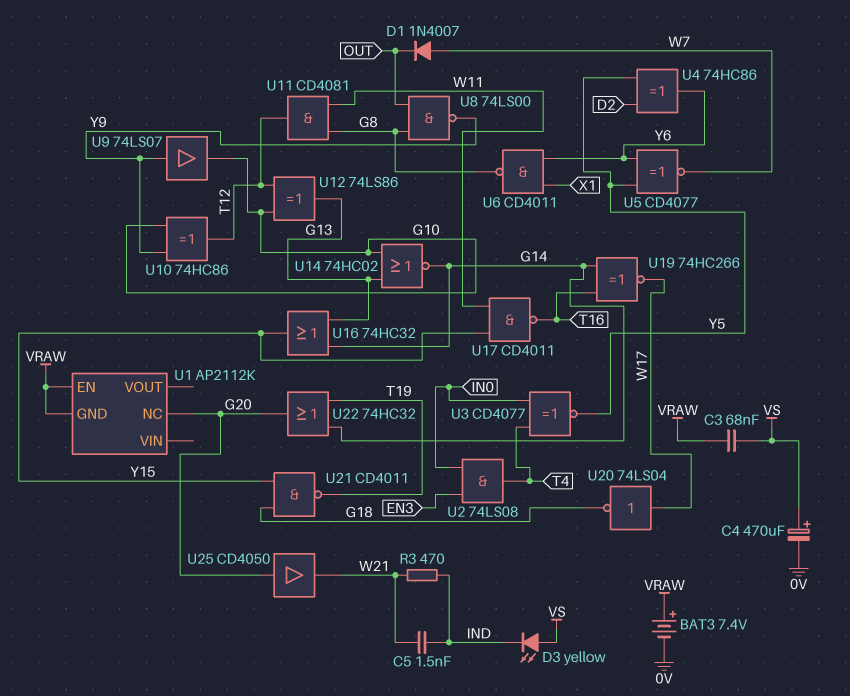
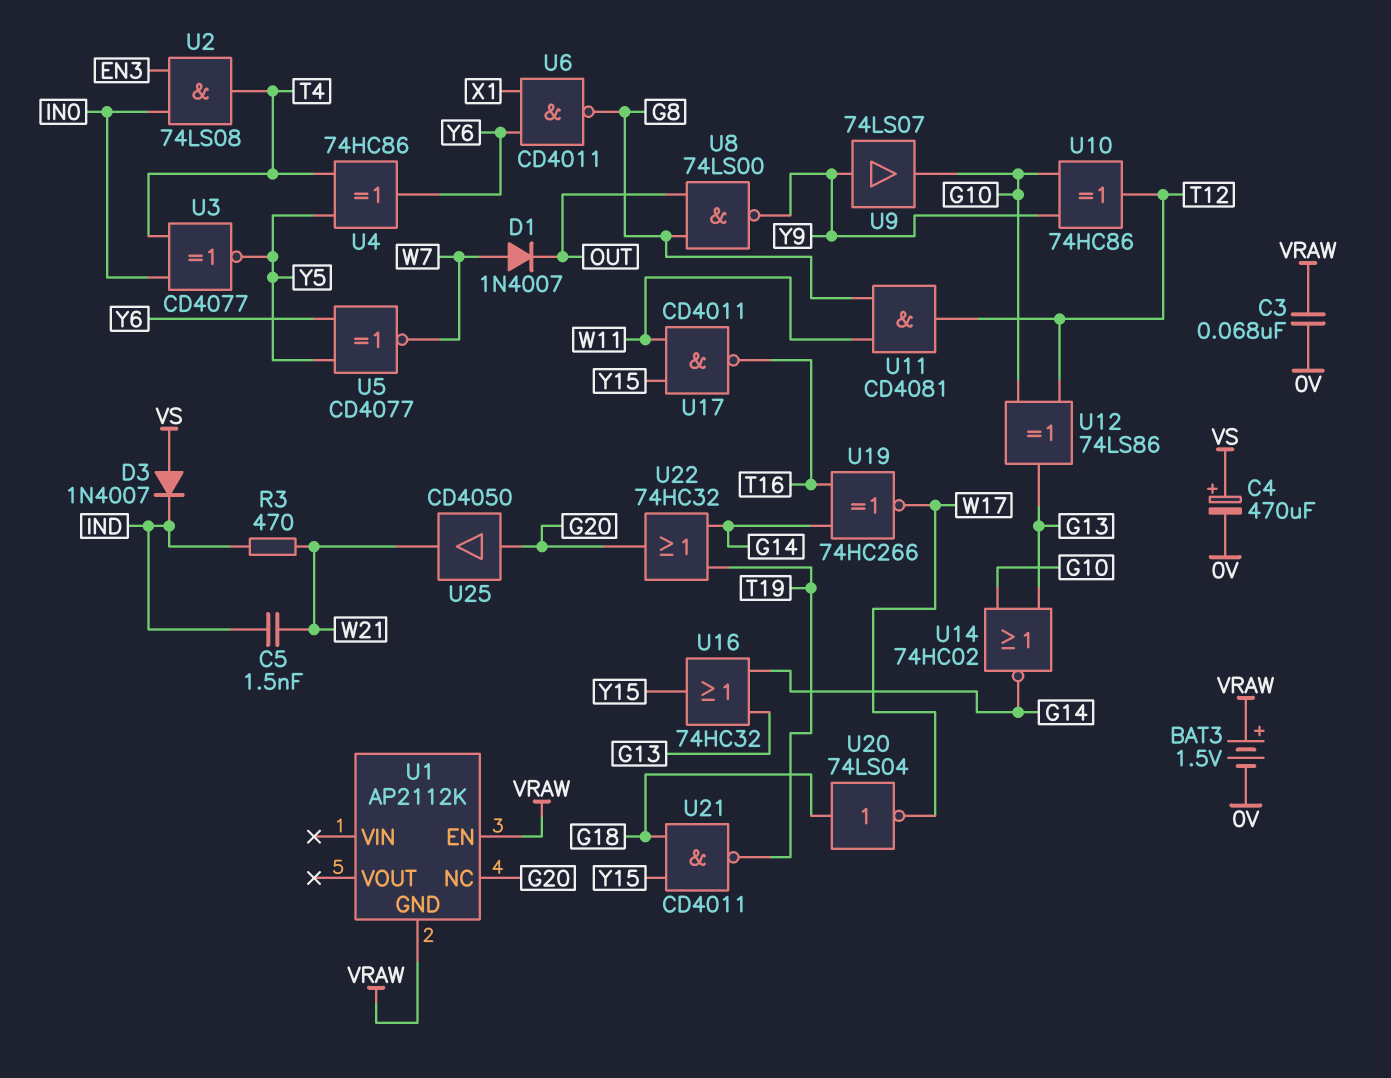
BAT3: 7.4V (plus VRAW, minus 0V) -> 1.5V (plus VRAW, minus 0V)
C3: 68nF (VRAW, VS) -> 68nF (0V, VRAW)
D3: LED yellow (A VS, K IND) -> diode 1N4007 (A VS, K IND)
U4: XOR 74HC86 (in D2, in Y5, out Y6) -> XOR 74HC86 (in T4, in Y5, out Y6)
U20: NOT 74LS04 (in W17, out G18) -> NOT 74LS04 (in G18, out W17)

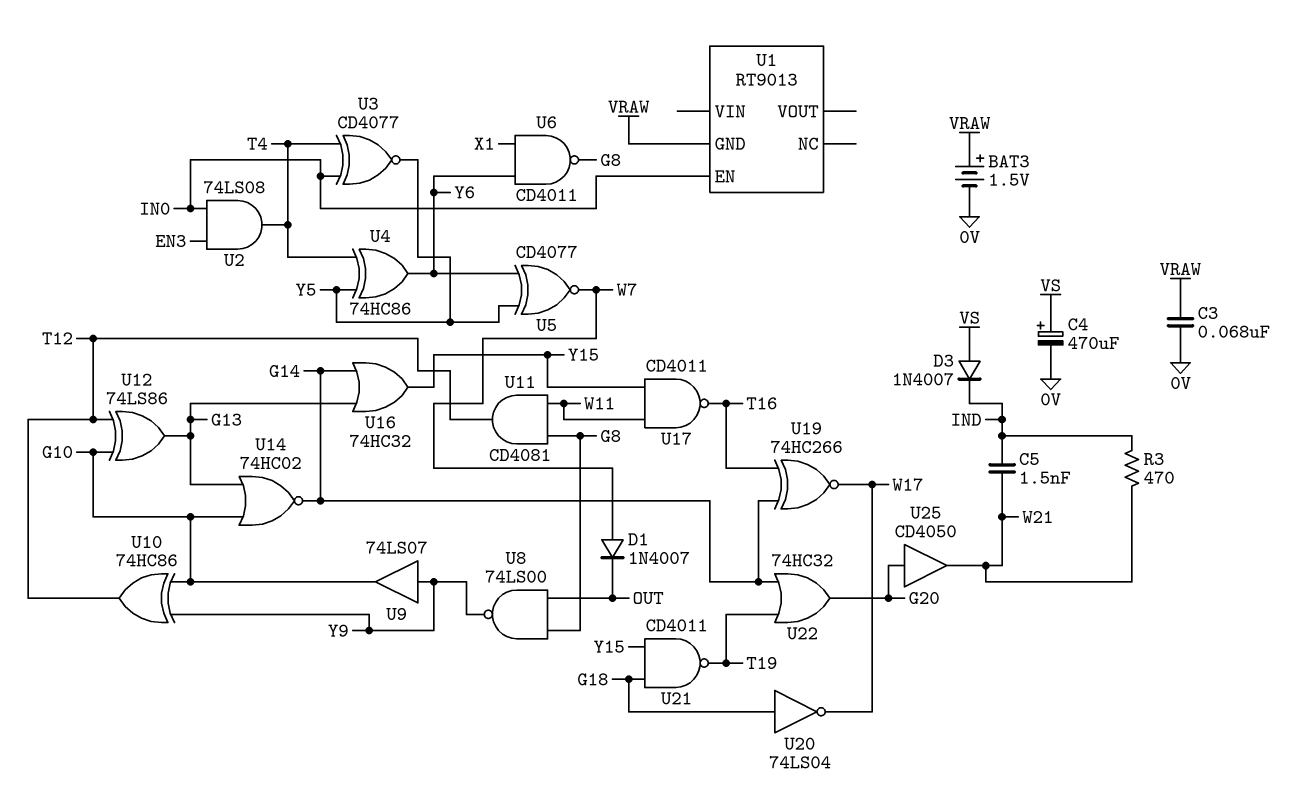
U1: AP2112K -> RT9013
U1 pin EN: VRAW -> IN0
U1 pin NC: G20 -> none

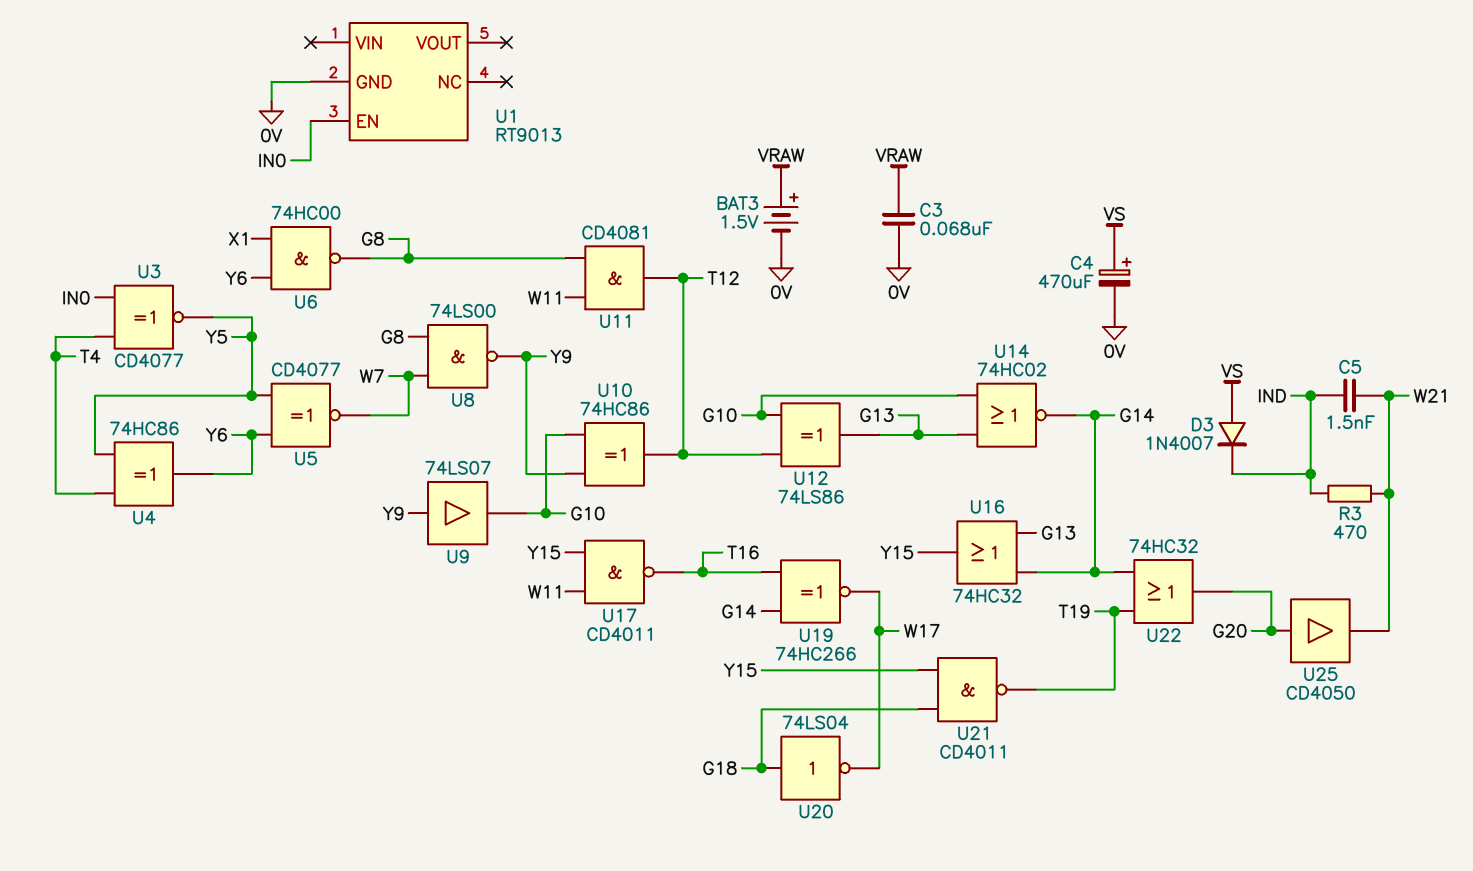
D1: diode 1N4007 (A W7, K OUT) -> none
U1 pin GND: VRAW -> 0V
U2: AND 74LS08 (in EN3, in IN0, out T4) -> none
U6: NAND CD4011 (in X1, in Y6, out G8) -> NAND 74HC00 (in X1, in Y6, out G8)
U8: NAND 74LS00 (in G8, in OUT, out Y9) -> NAND 74LS00 (in G8, in W7, out Y9)

